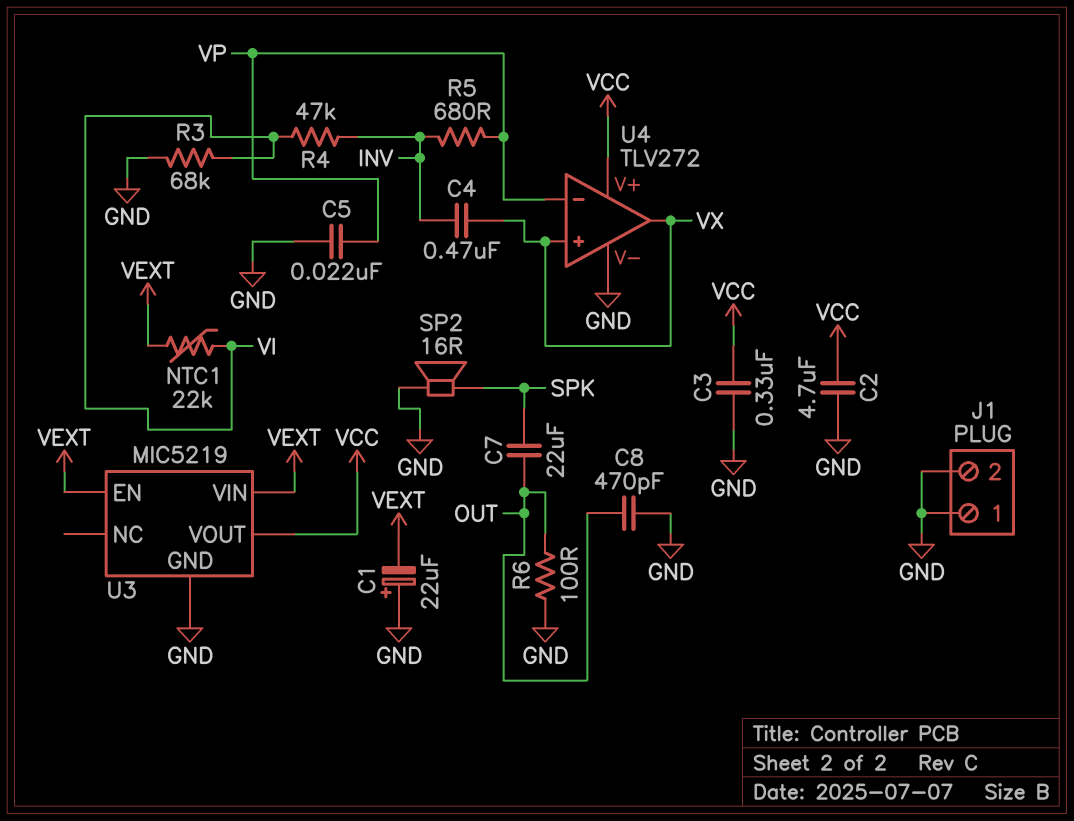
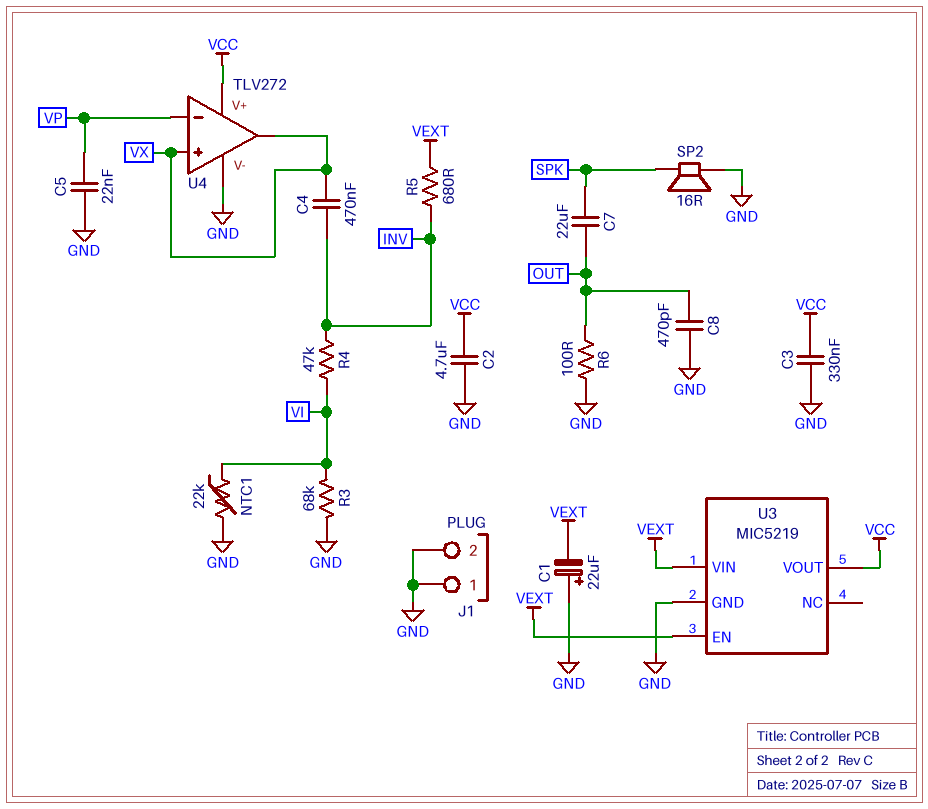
NTC1: 22k (VEXT, VI) -> 22k (GND, VI)
R5: 680 (INV, VP) -> 680 (INV, VEXT)

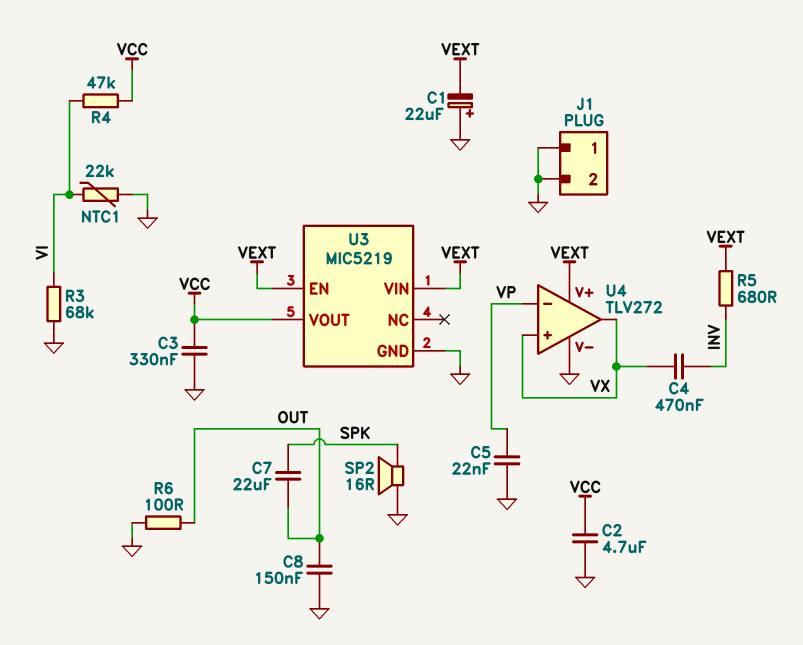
C8: 470pF (GND, OUT) -> 150nF (GND, OUT)
R4: 47k (INV, VI) -> 47k (VCC, VI)
U4 pin V+: VCC -> VEXT

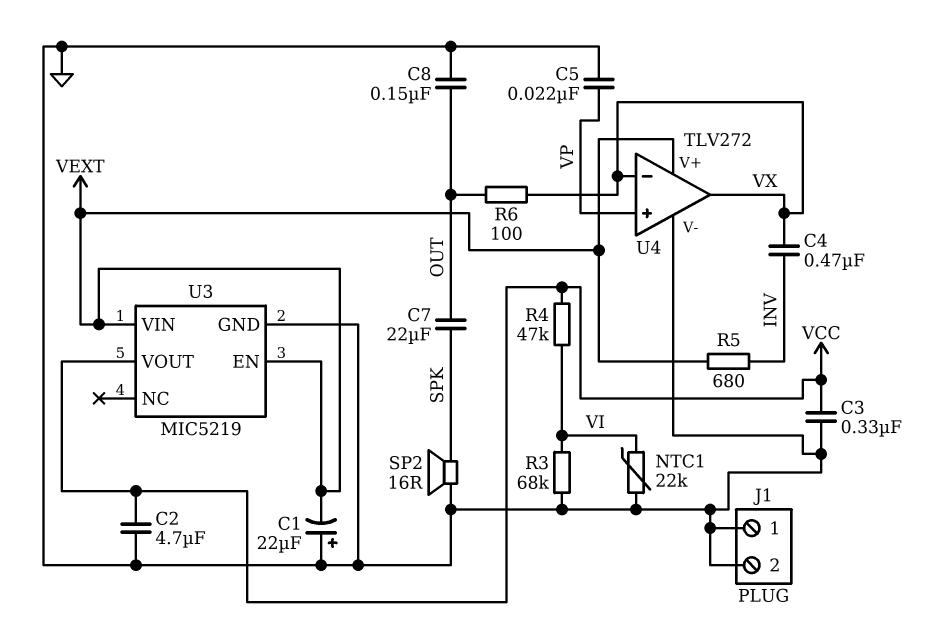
R6: 100 (GND, OUT) -> 100 (OUT, VX)
U4 pin in+: VX -> VP
U4 pin in-: VP -> VX

